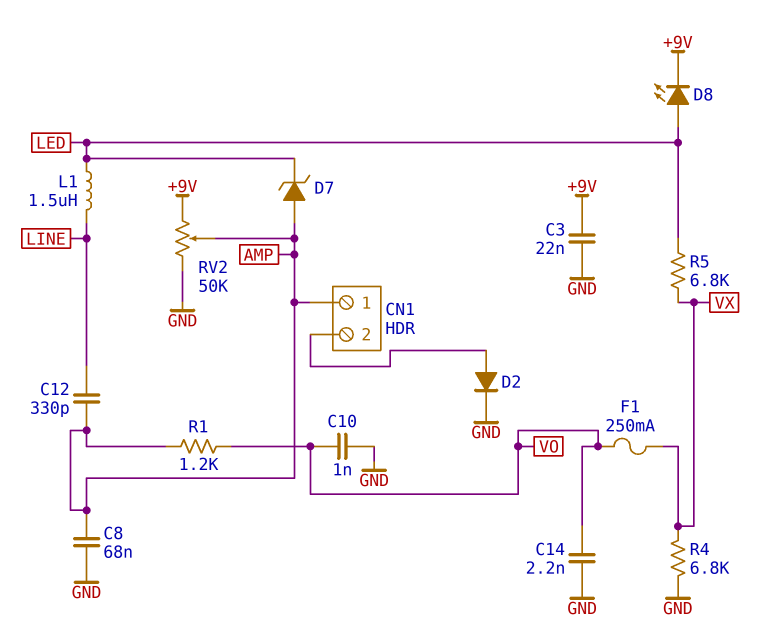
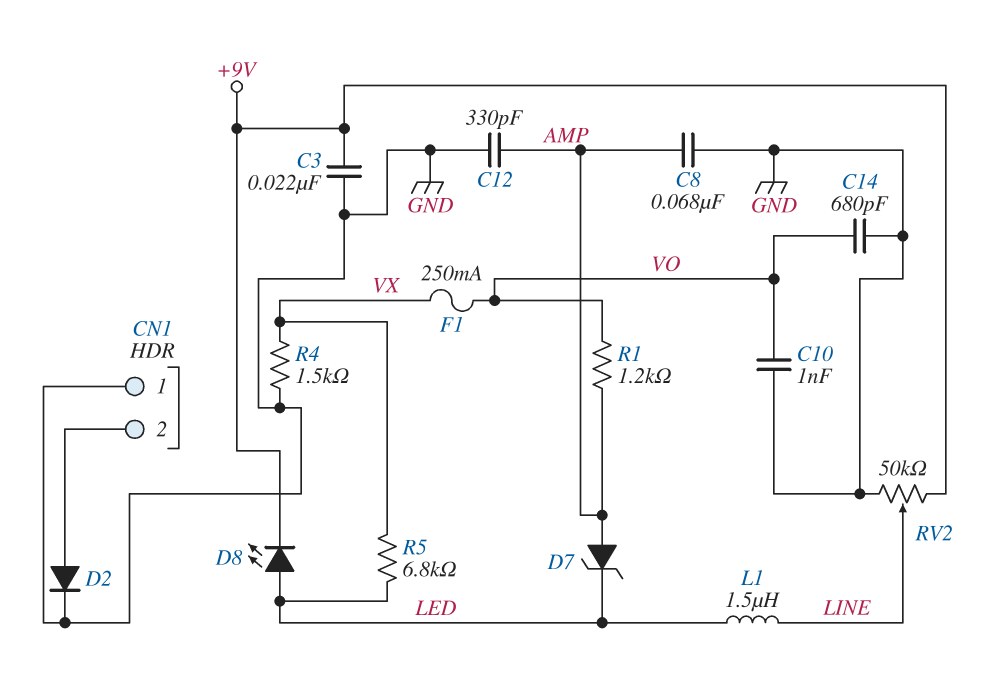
C12: 330pF (AMP, LINE) -> 330pF (AMP, GND)
C14: 2.2nF (GND, VO) -> 680pF (GND, VO)
CN1 pin 1: AMP -> GND
R4: 6.8k (GND, VX) -> 1.5k (GND, VX)
RV2: 50k (+9V, GND, wiper AMP) -> 50k (+9V, GND, wiper LINE)

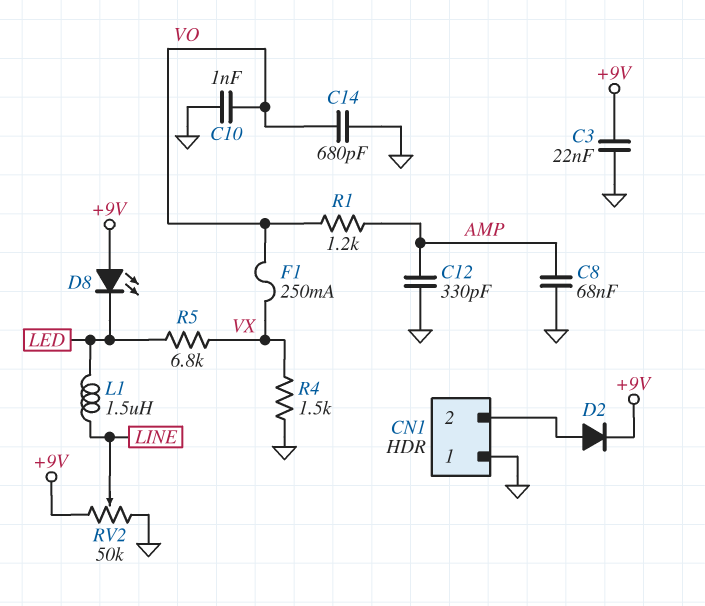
D2: diode (A CN1/2, K GND) -> diode (A CN1/2, K +9V)
D7: zener (A AMP, K LED) -> none
D8: LED (A LED, K +9V) -> LED (A +9V, K LED)

